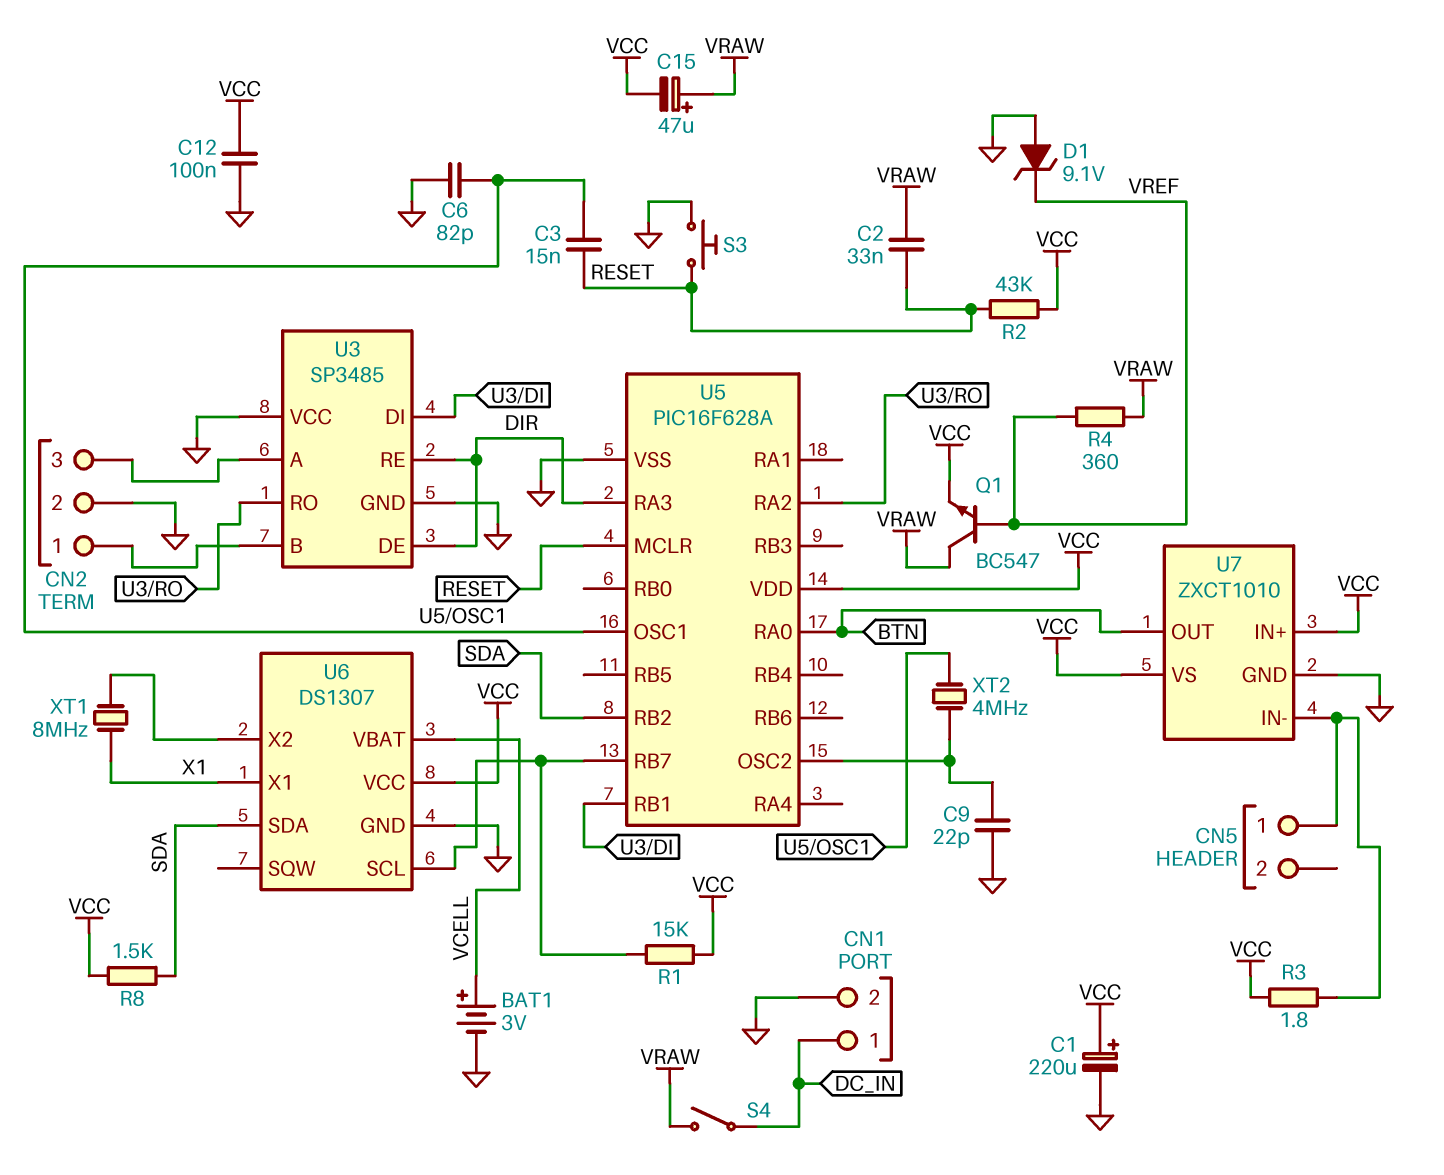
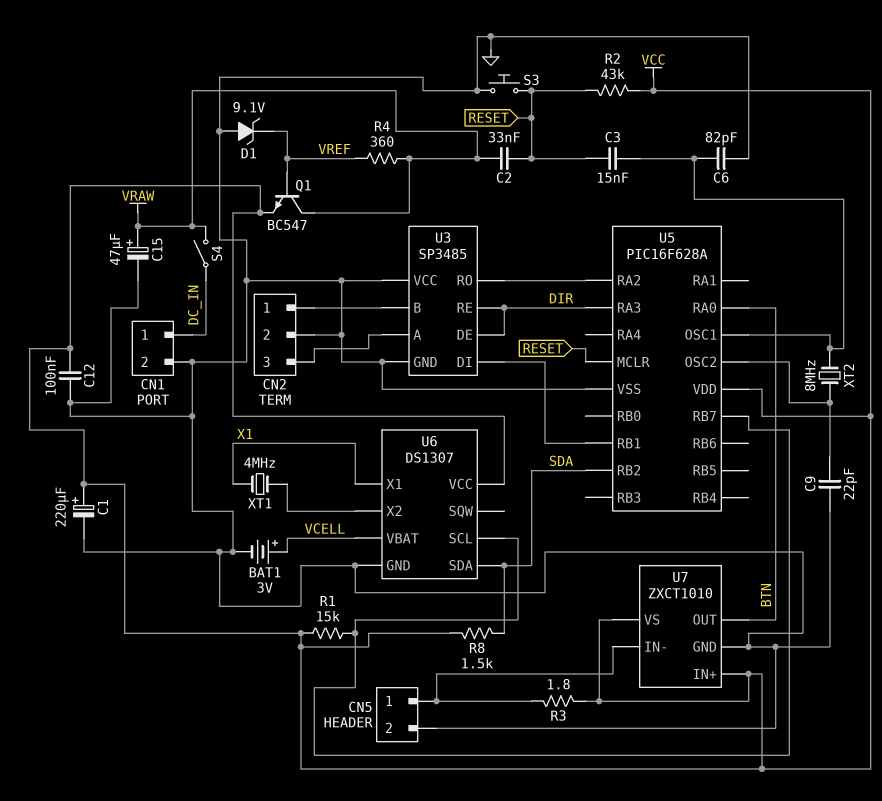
C15: 47uF (plus VRAW, minus VCC) -> 47uF (plus VRAW, minus GND)
CN5 pin 2: none -> GND
XT1: 8MHz (U6/X2, X1) -> 4MHz (U6/X2, X1)
XT2: 4MHz (U5/OSC1, U5/OSC2) -> 8MHz (U5/OSC1, U5/OSC2)

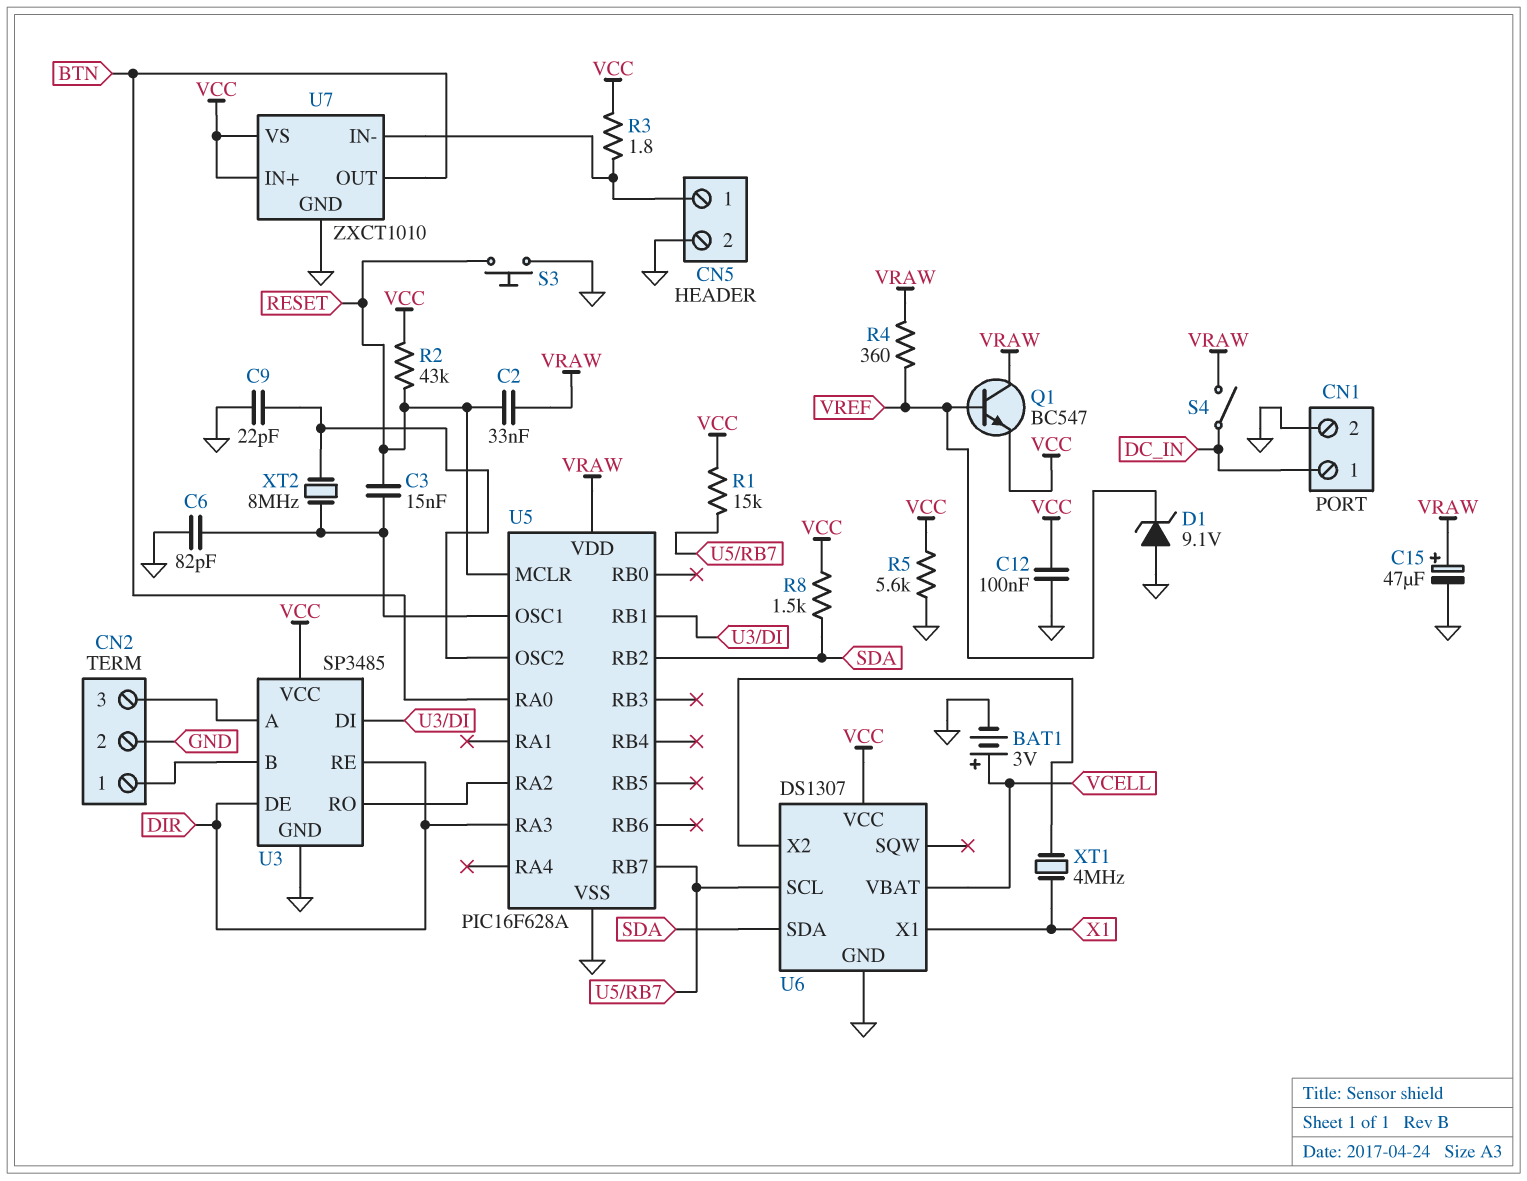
C1: 220uF (plus VCC, minus GND) -> none
R5: none -> 5.6k (GND, VCC)
U3 pin VCC: GND -> VCC
U5 pin VDD: VCC -> VRAW

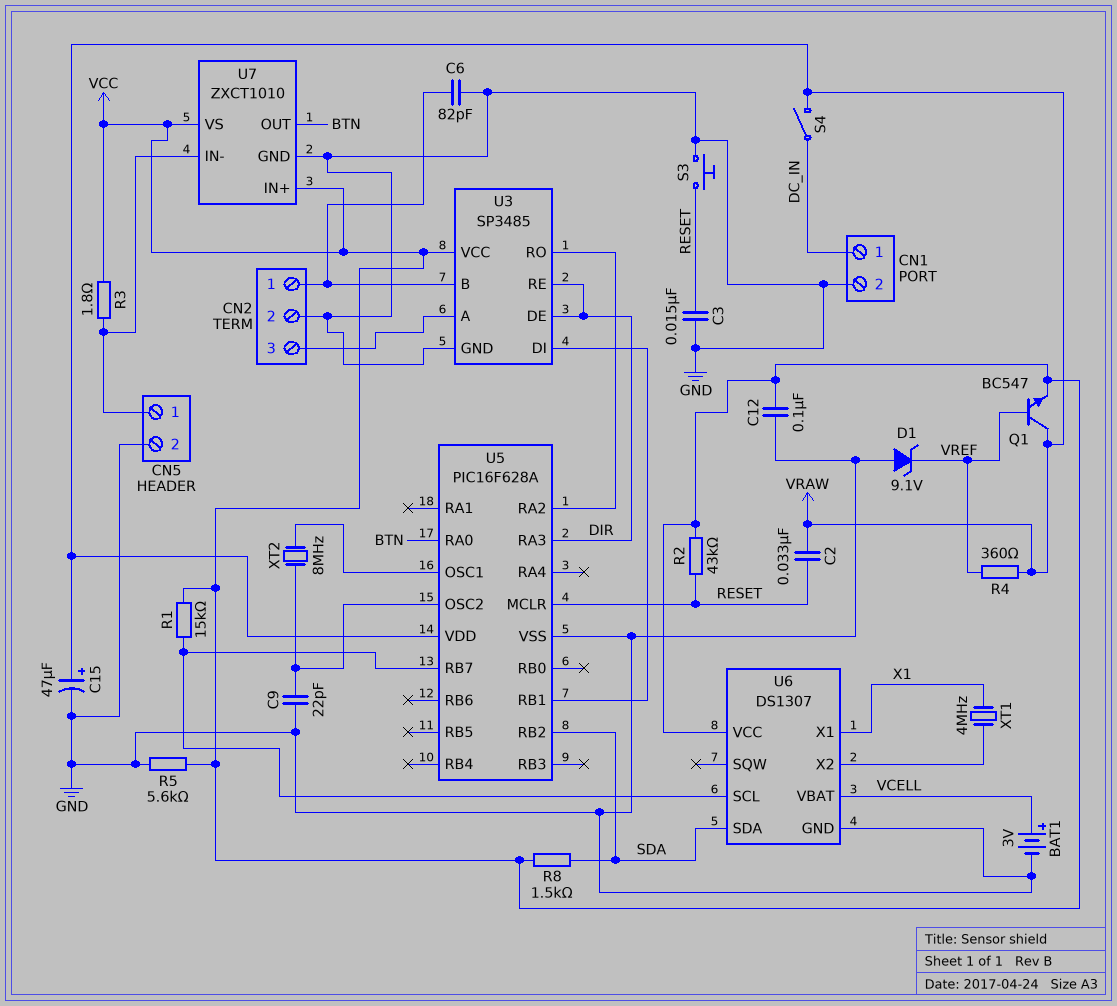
C3: 15nF (RESET, U5/OSC1) -> 15nF (GND, RESET)
C6: 82pF (GND, U5/OSC1) -> 82pF (CN2/1, GND)

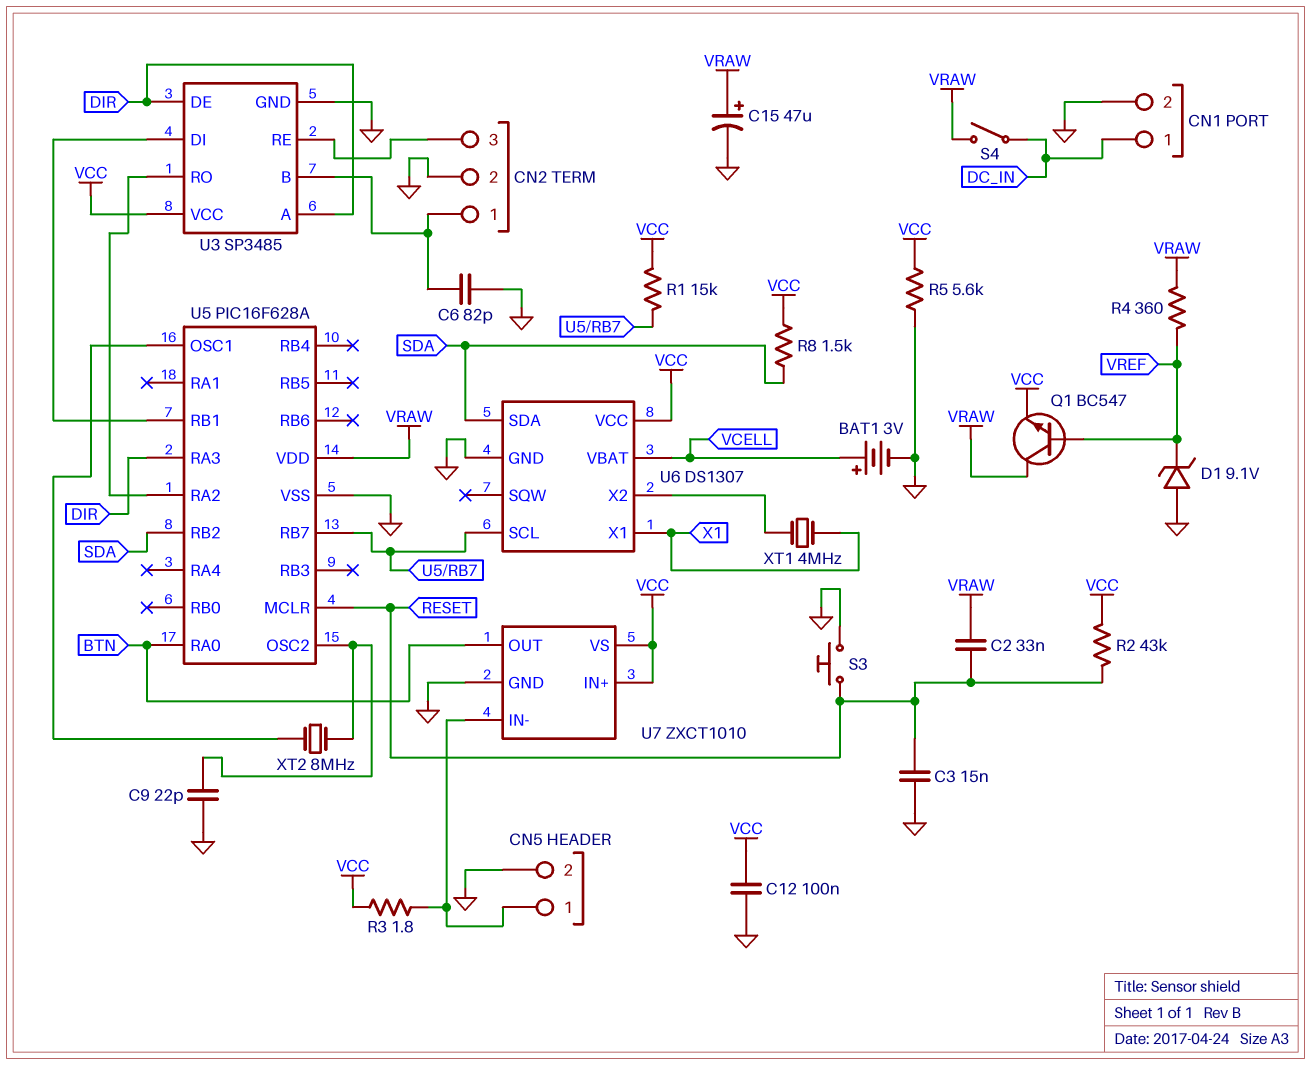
U3 pin A: CN2/3 -> DIR
U3 pin RE: DIR -> CN2/3

